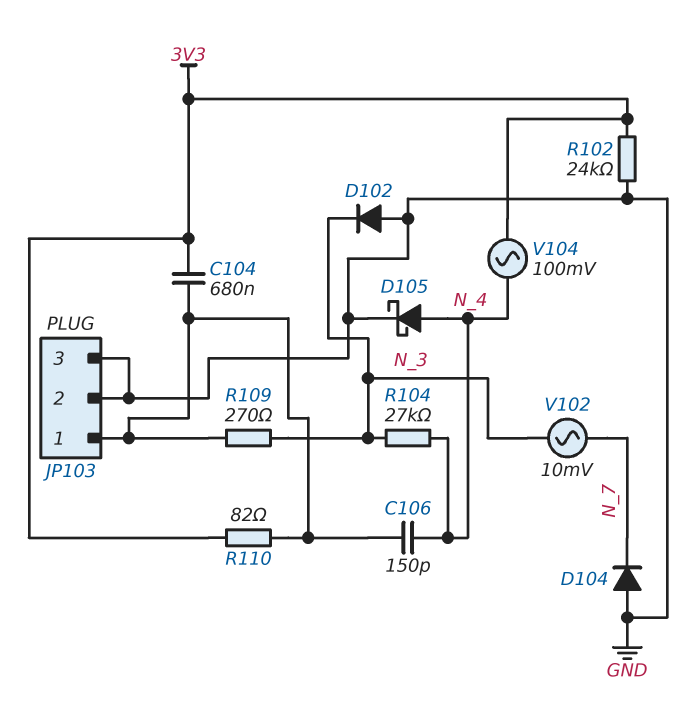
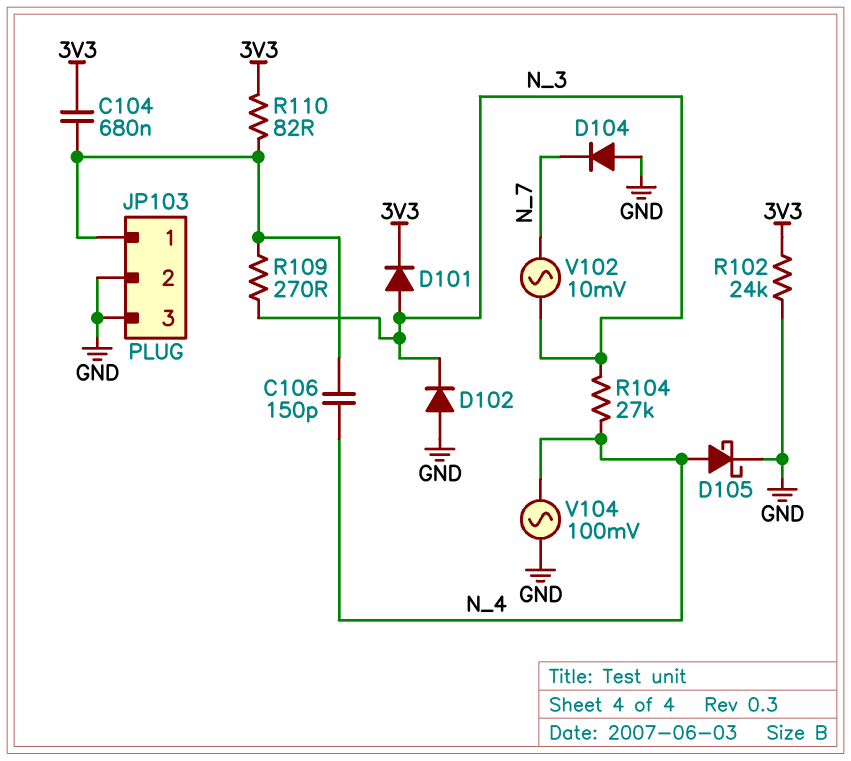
D101: none -> diode (A N_3, K 3V3)
V104: AC 100mV (3V3, N_4) -> AC 100mV (GND, N_4)

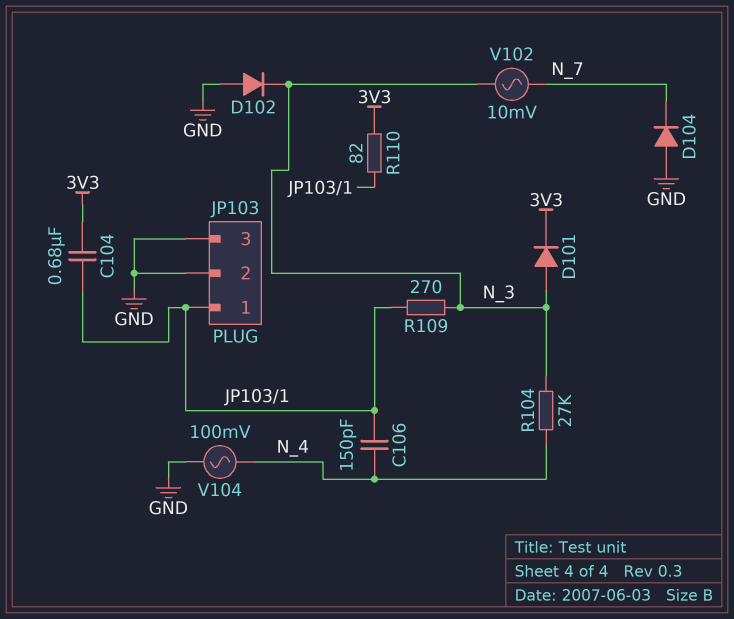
D105: schottky (A N_4, K GND) -> none
R102: 24k (3V3, GND) -> none

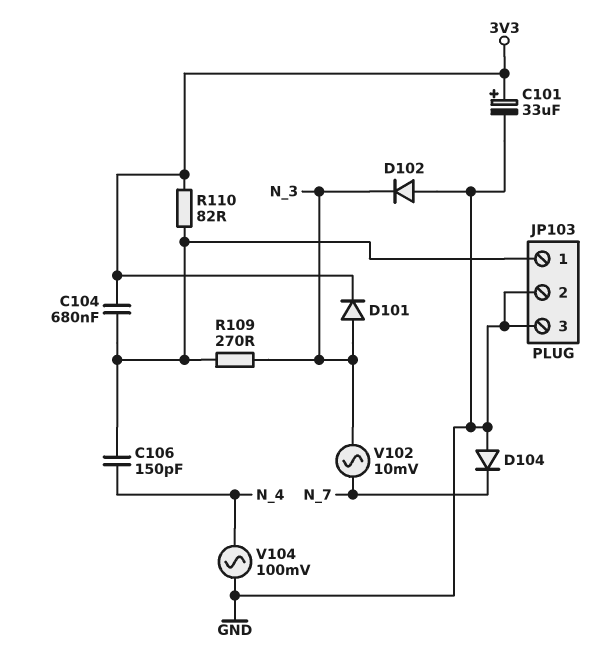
C101: none -> 33uF (plus 3V3, minus GND)
R104: 27k (N_3, N_4) -> none

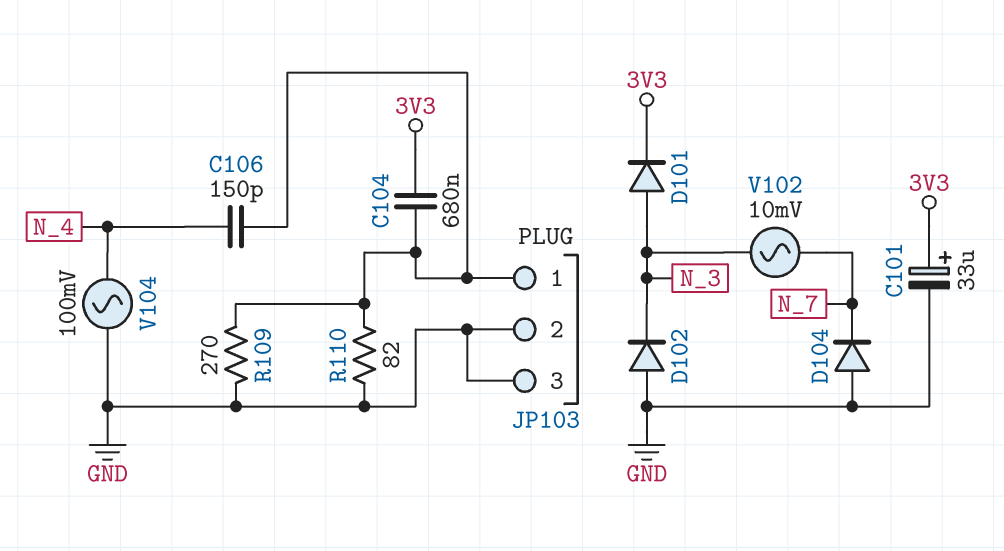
R109: 270 (JP103/1, N_3) -> 270 (GND, JP103/1)
R110: 82 (3V3, JP103/1) -> 82 (GND, JP103/1)

